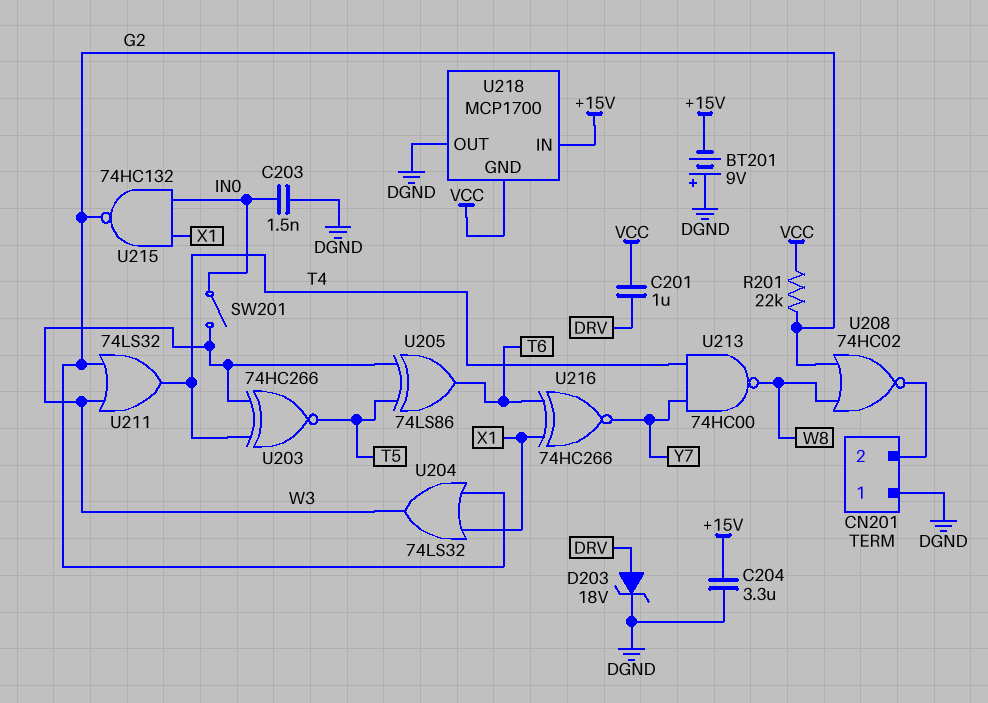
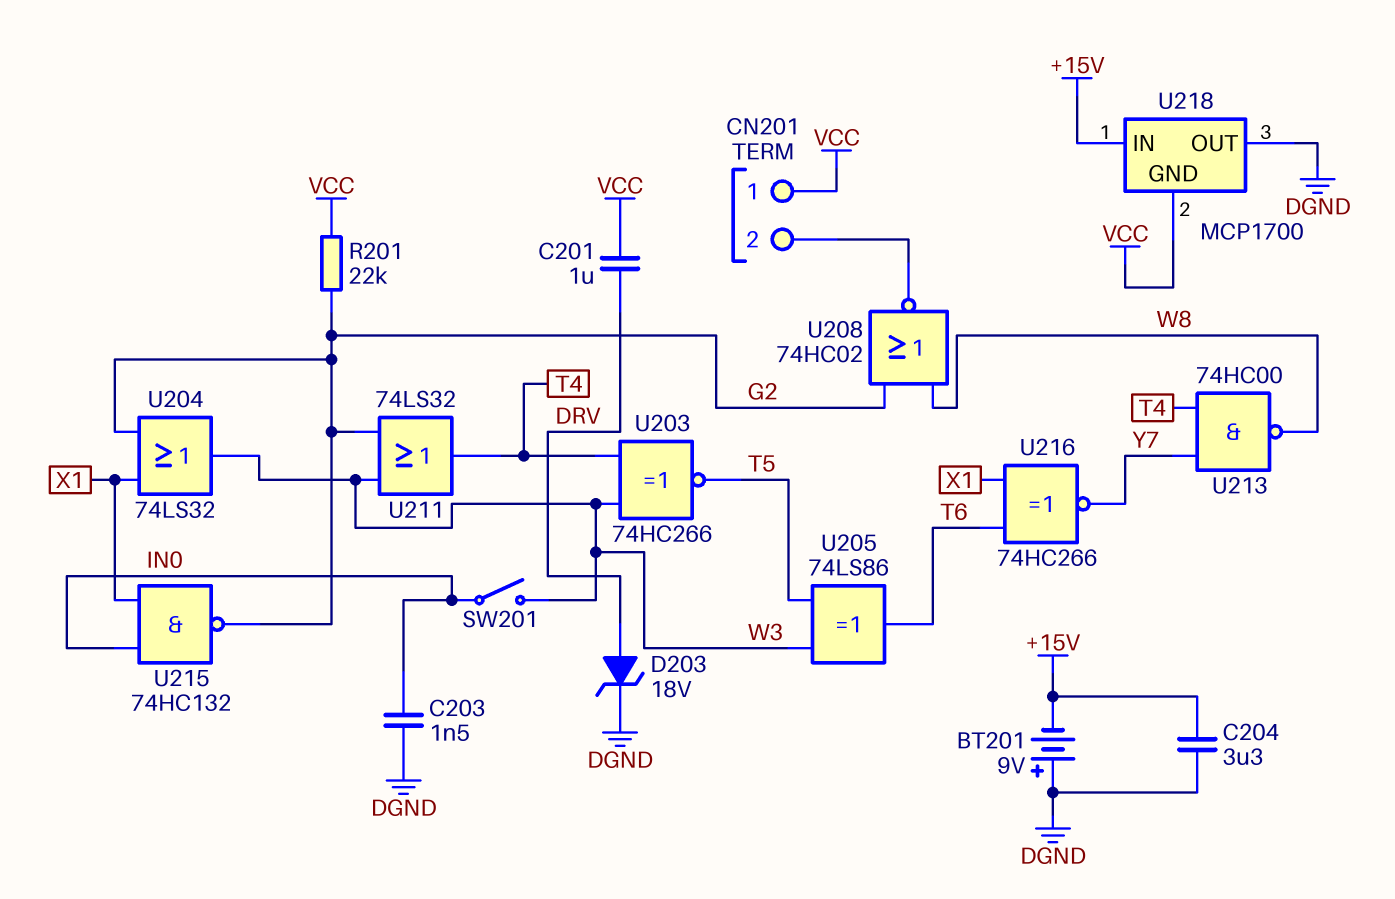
CN201 pin 1: DGND -> VCC

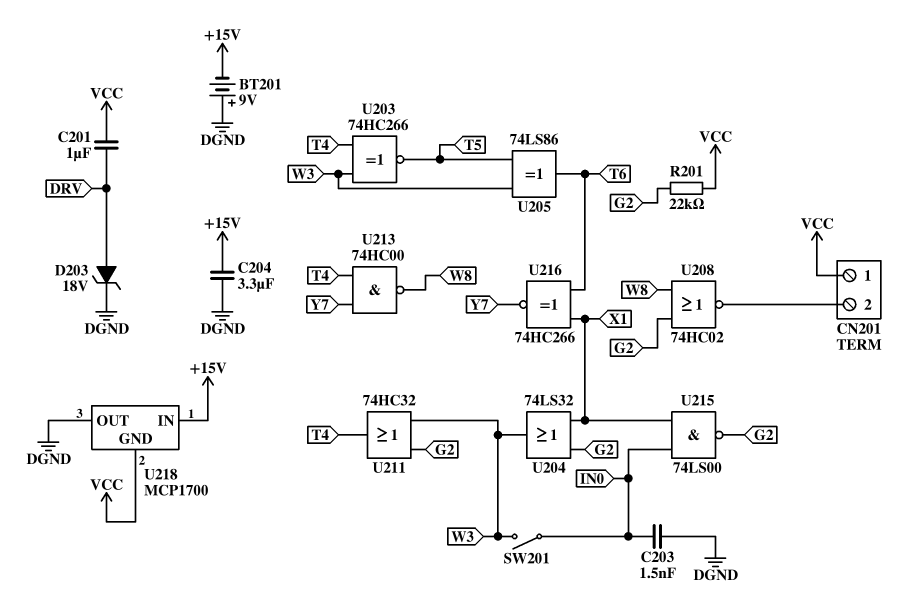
U211: OR 74LS32 (in G2, in W3, out T4) -> OR 74HC32 (in G2, in W3, out T4)
U215: NAND 74HC132 (in IN0, in X1, out G2) -> NAND 74LS00 (in IN0, in X1, out G2)

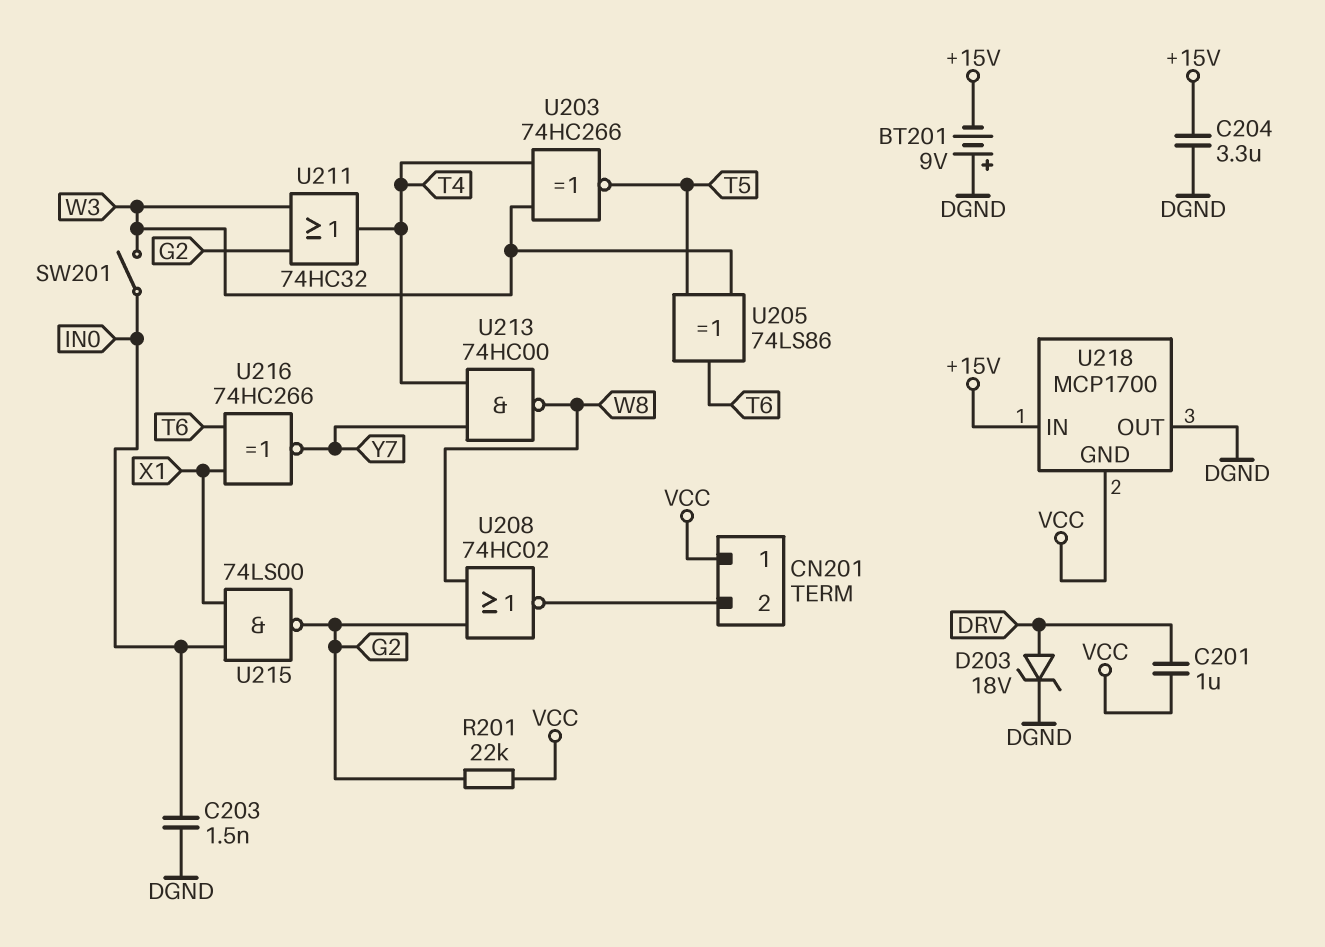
U204: OR 74LS32 (in G2, in X1, out W3) -> none

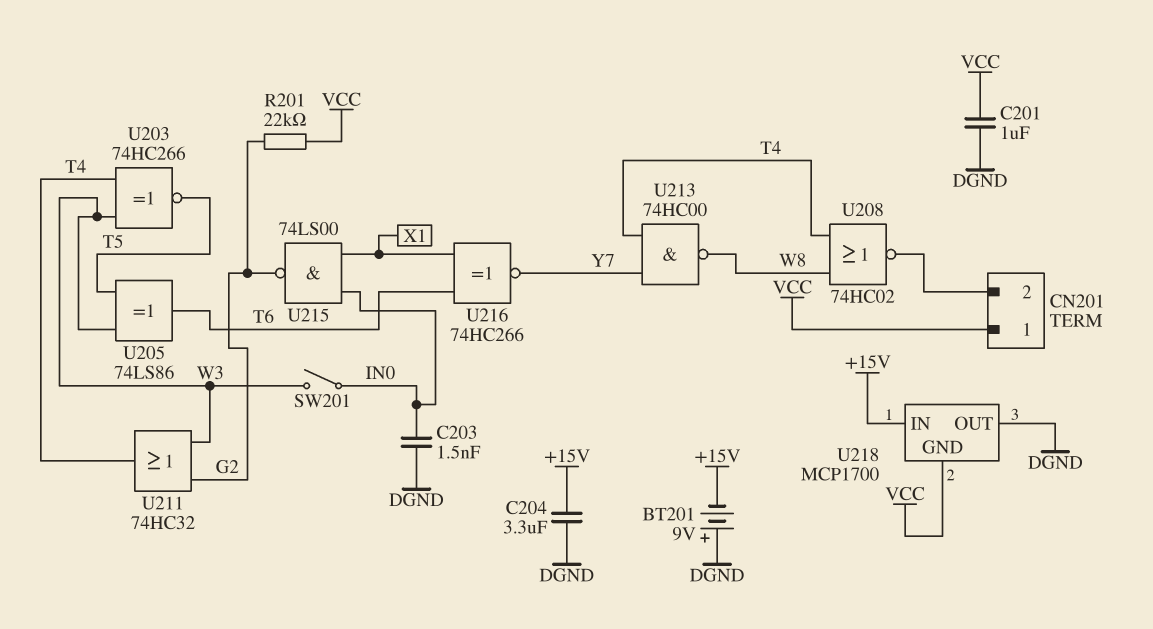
C201: 1uF (DRV, VCC) -> 1uF (DGND, VCC)
D203: zener 18V (A DRV, K DGND) -> none
U208: NOR 74HC02 (in G2, in W8, out CN201/2) -> NOR 74HC02 (in T4, in W8, out CN201/2)

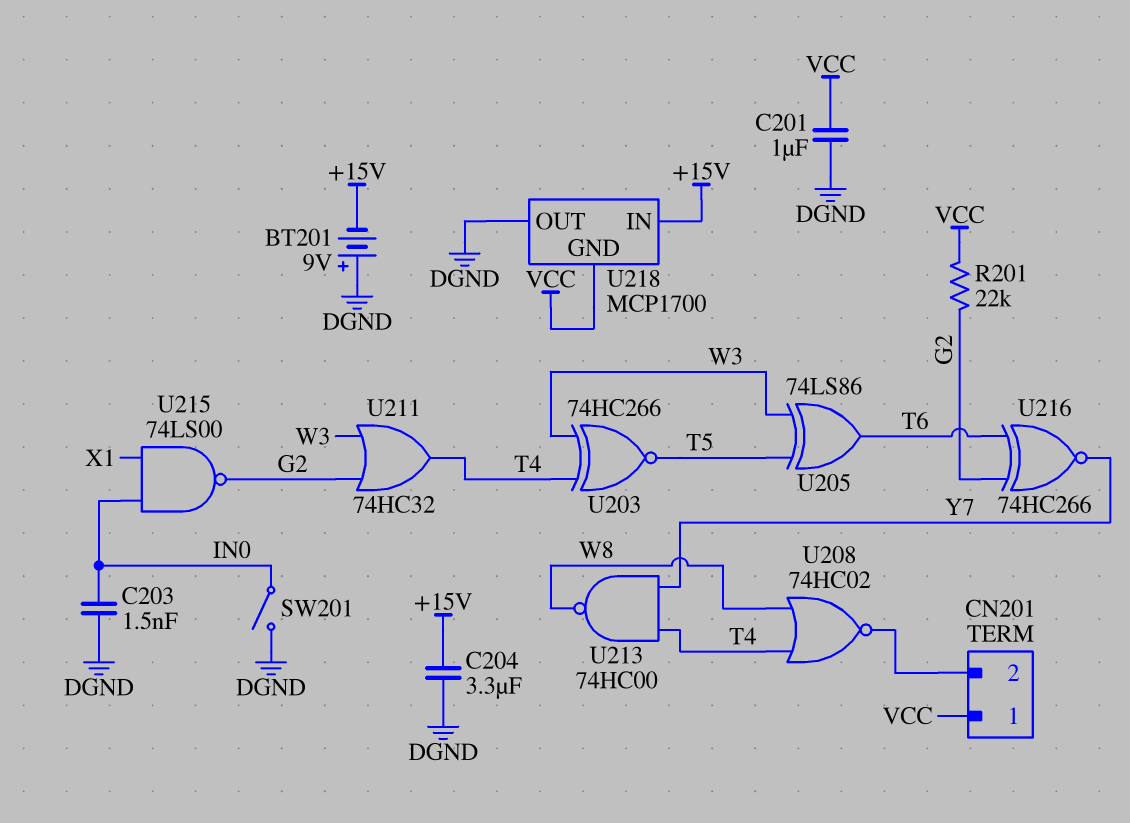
SW201: switch (IN0, W3) -> switch (DGND, IN0)
U216: XNOR 74HC266 (in T6, in X1, out Y7) -> XNOR 74HC266 (in G2, in T6, out Y7)

